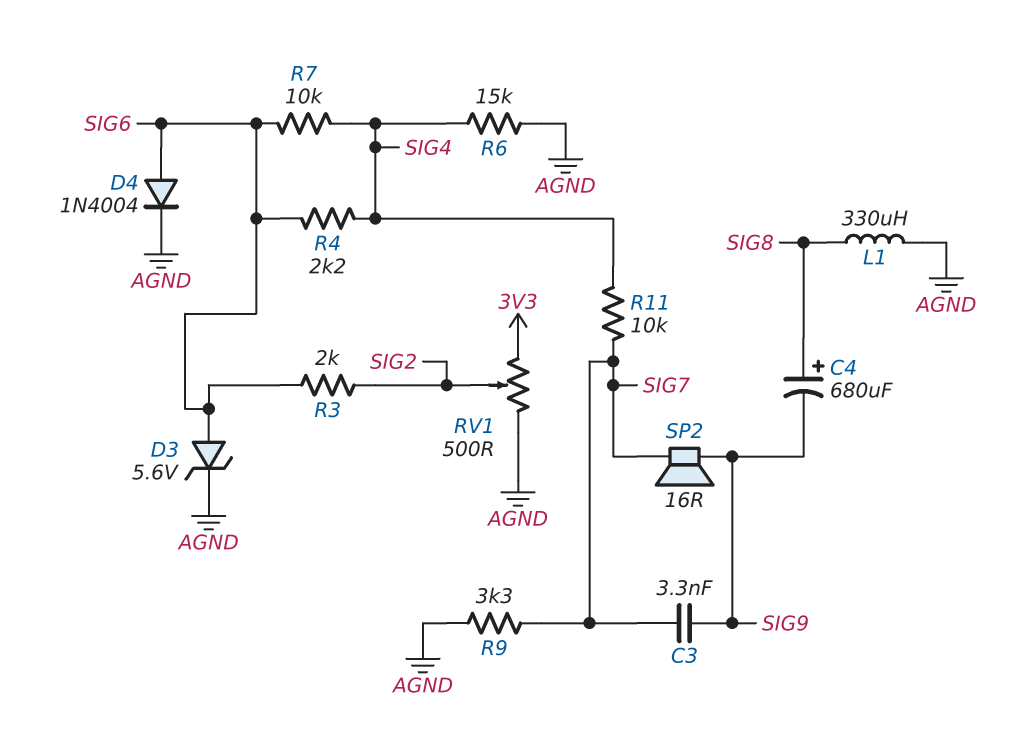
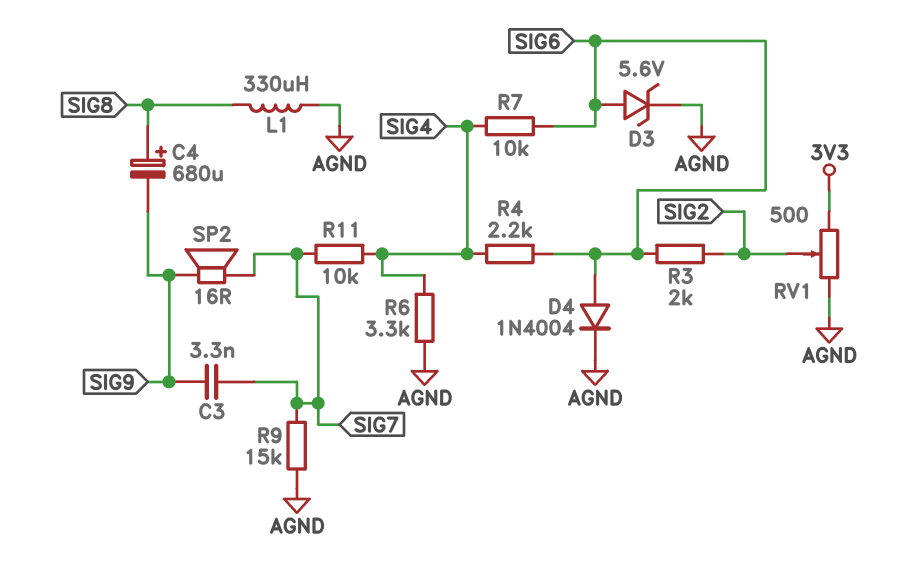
R6: 15k (AGND, SIG4) -> 3.3k (AGND, SIG4)
R9: 3.3k (AGND, SIG7) -> 15k (AGND, SIG7)

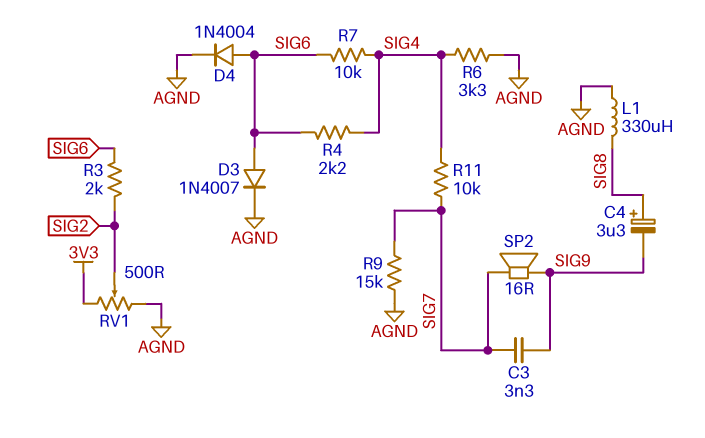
C4: 680uF (plus SIG8, minus SIG9) -> 3.3uF (plus SIG8, minus SIG9)
D3: zener 5.6V (A SIG6, K AGND) -> diode 1N4007 (A SIG6, K AGND)

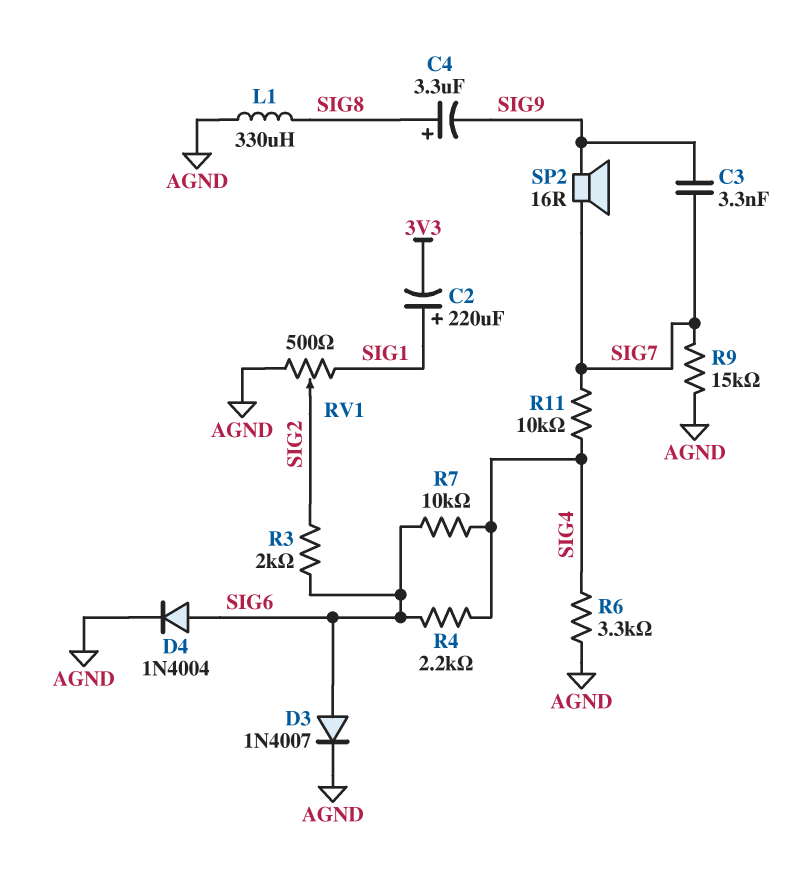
C2: none -> 220uF (plus SIG1, minus 3V3)
RV1: 500 (3V3, AGND, wiper SIG2) -> 500 (AGND, SIG1, wiper SIG2)

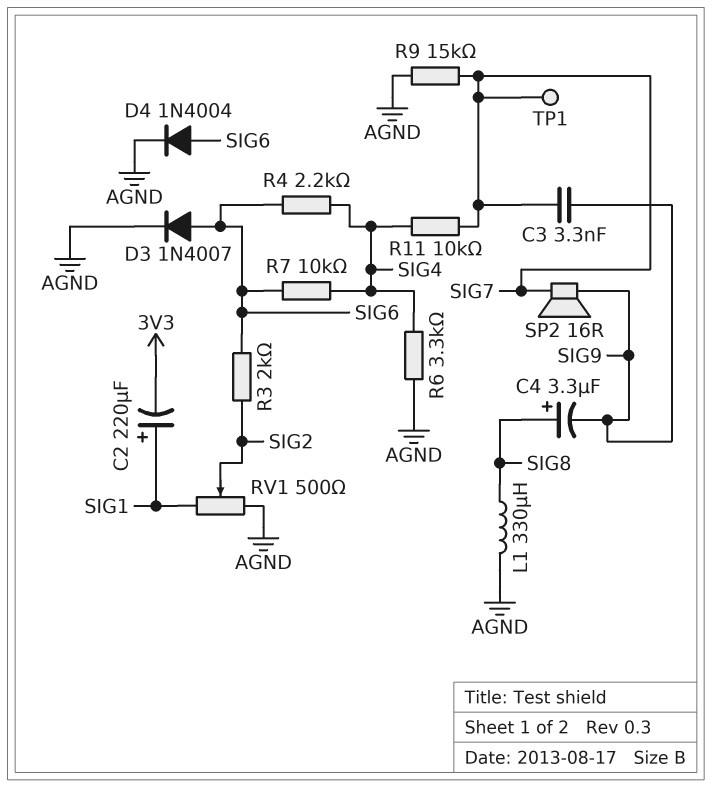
TP1: none -> test point (SIG7)

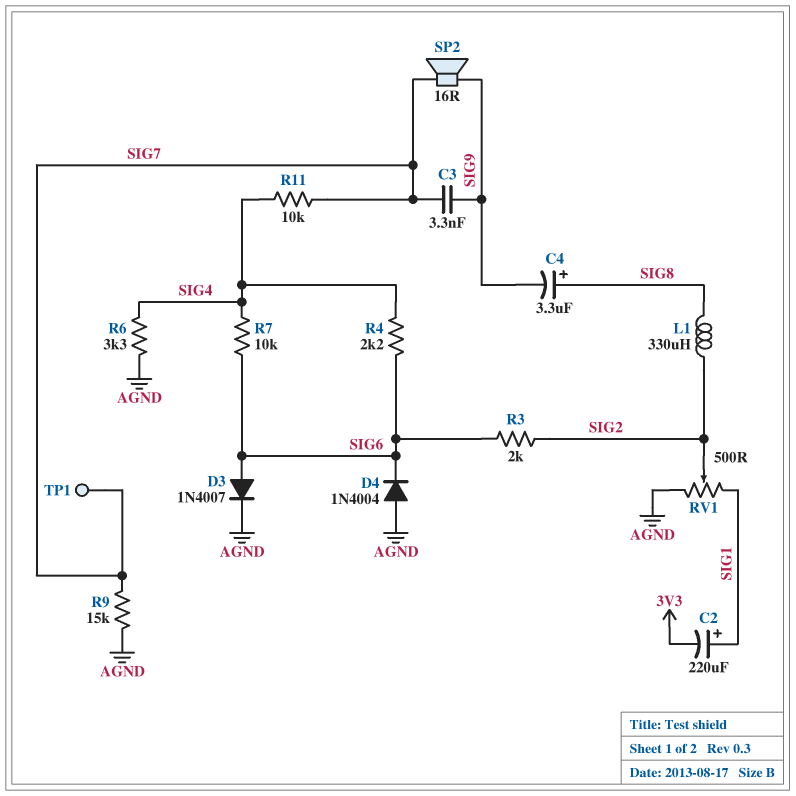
D4: diode 1N4004 (A SIG6, K AGND) -> diode 1N4004 (A AGND, K SIG6)
L1: 330uH (AGND, SIG8) -> 330uH (SIG2, SIG8)

